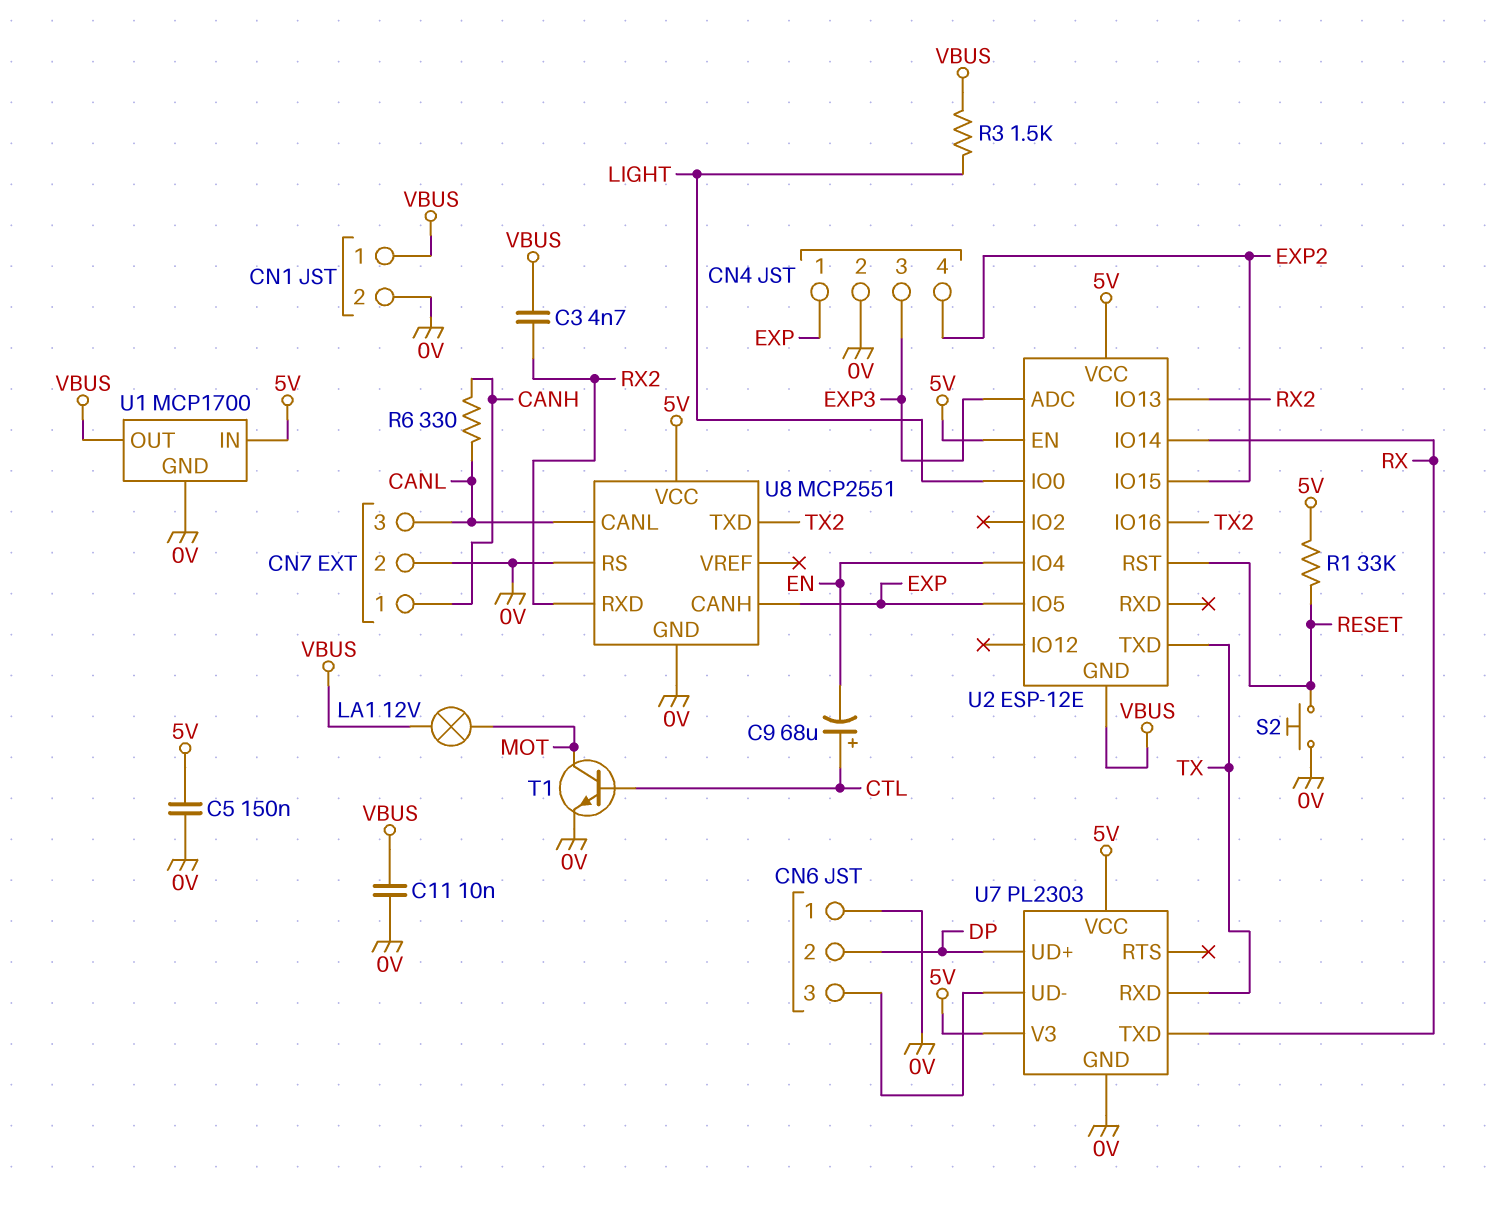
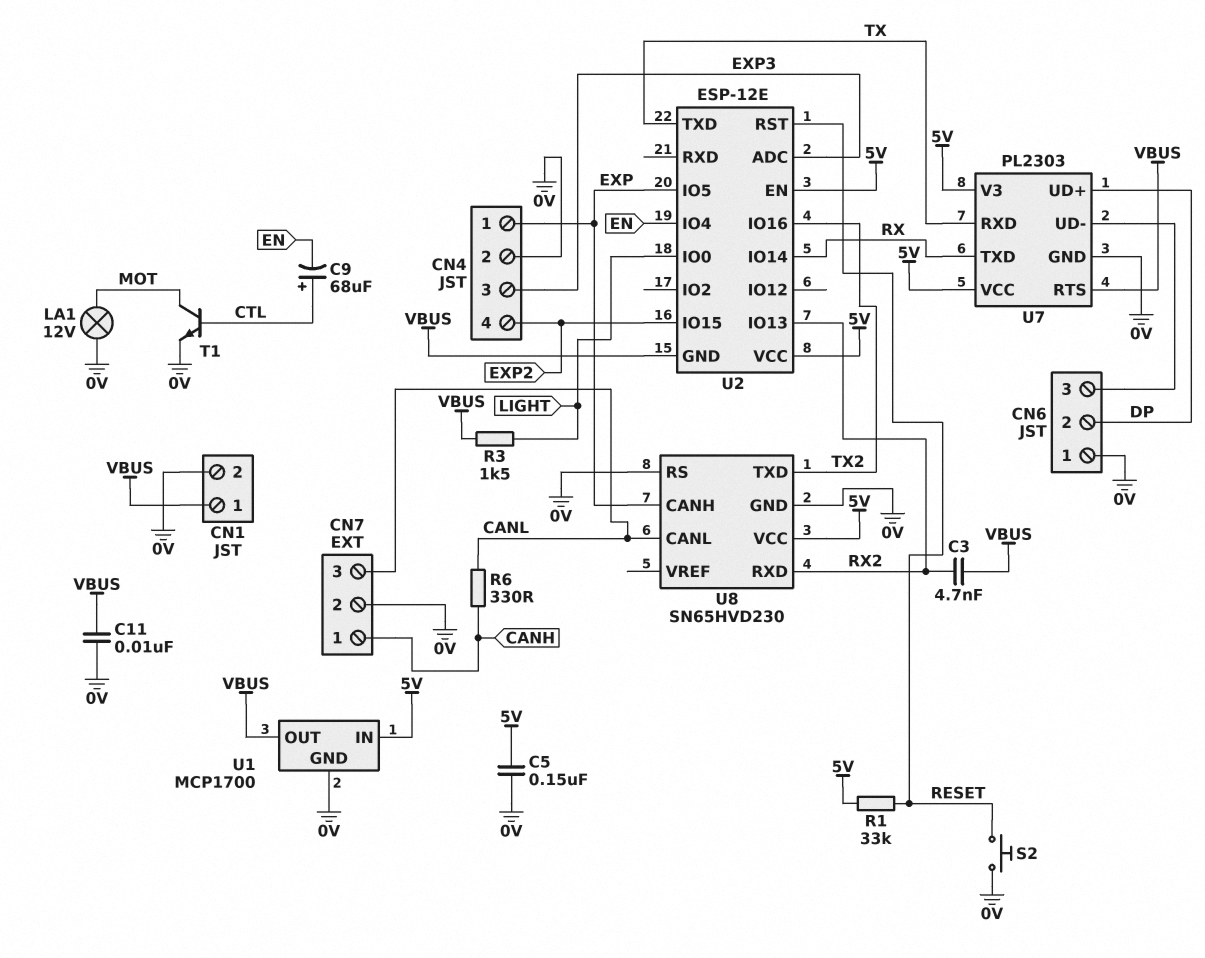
LA1: lamp 12V (MOT, VBUS) -> lamp 12V (0V, MOT)
U7 pin RTS: none -> VBUS
U8: MCP2551 -> SN65HVD230

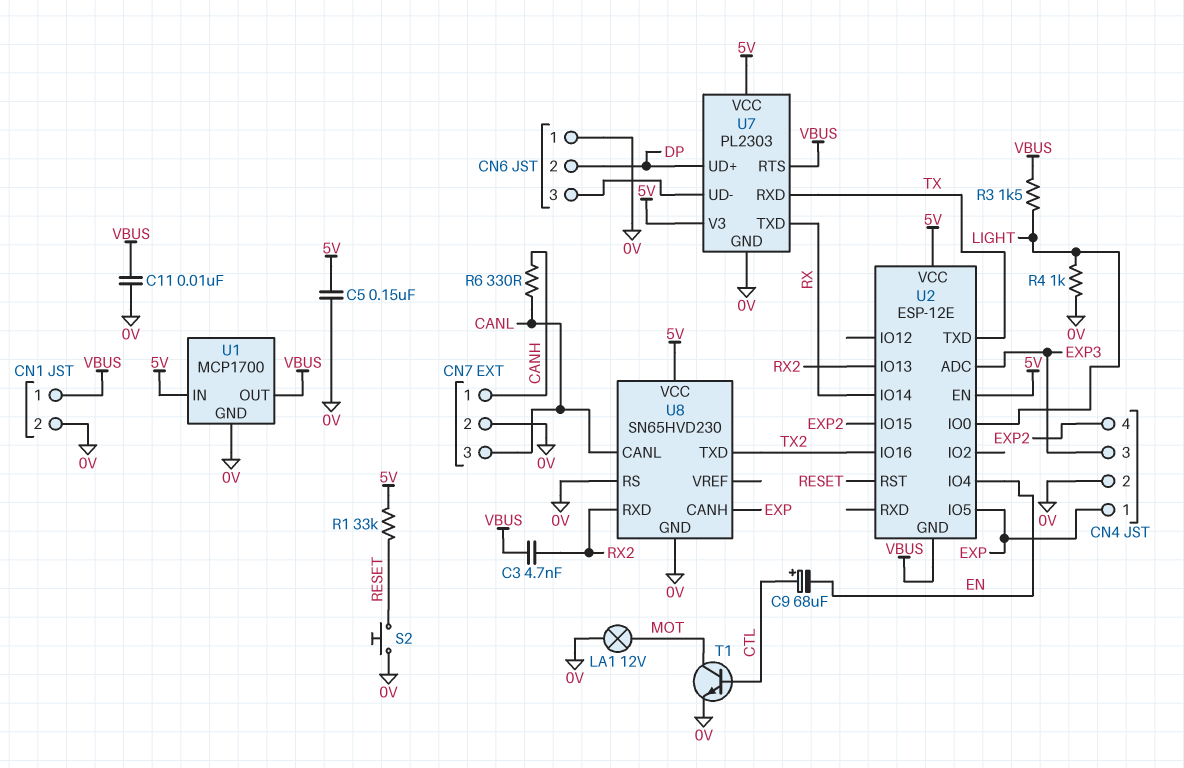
R4: none -> 1k (0V, LIGHT)

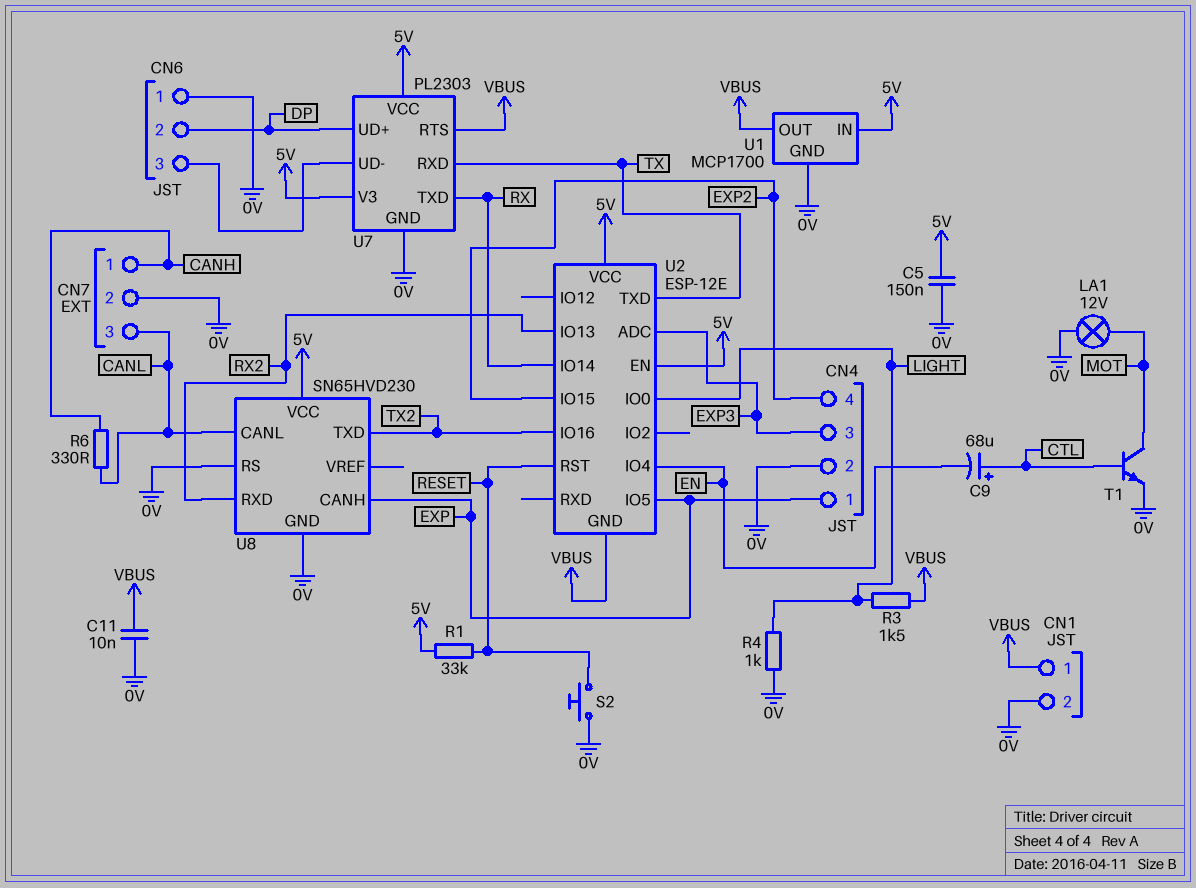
C3: 4.7nF (RX2, VBUS) -> none

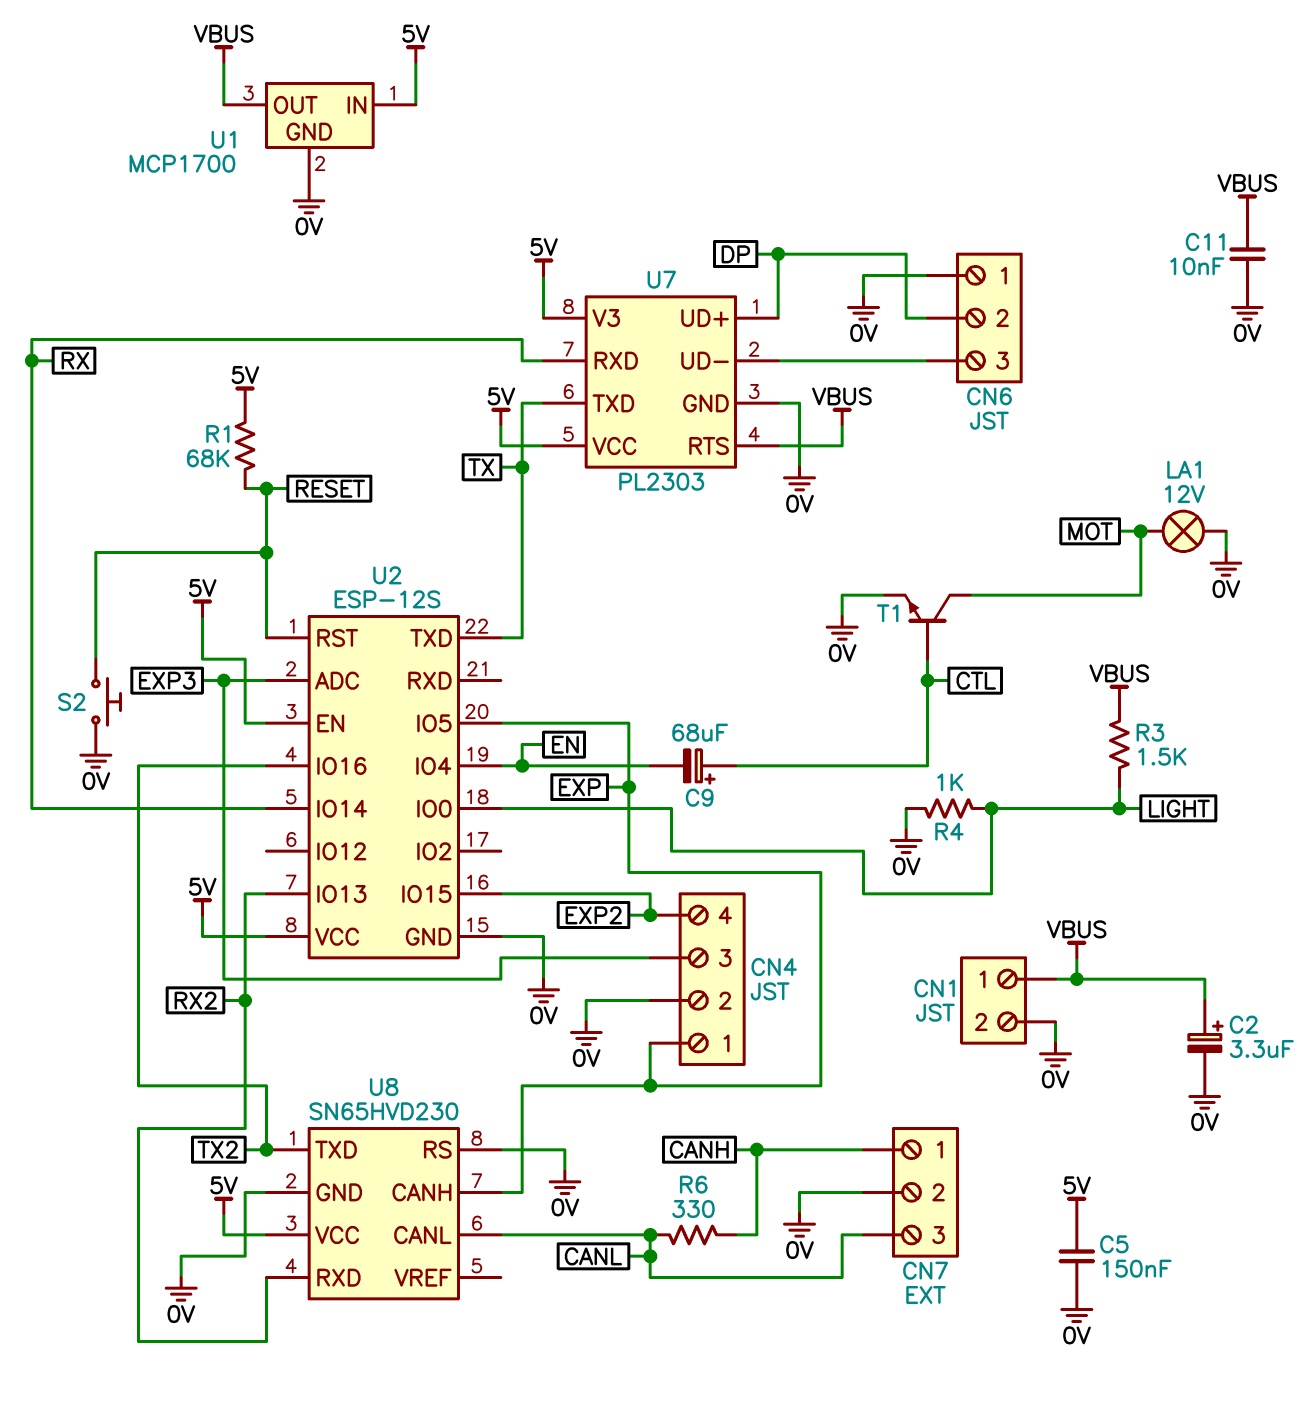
C2: none -> 3.3uF (plus VBUS, minus 0V)
R1: 33k (5V, RESET) -> 68k (5V, RESET)
U2: ESP-12E -> ESP-12S
U2 pin GND: VBUS -> 0V
U7 pin RXD: TX -> RX
U7 pin TXD: RX -> TX

